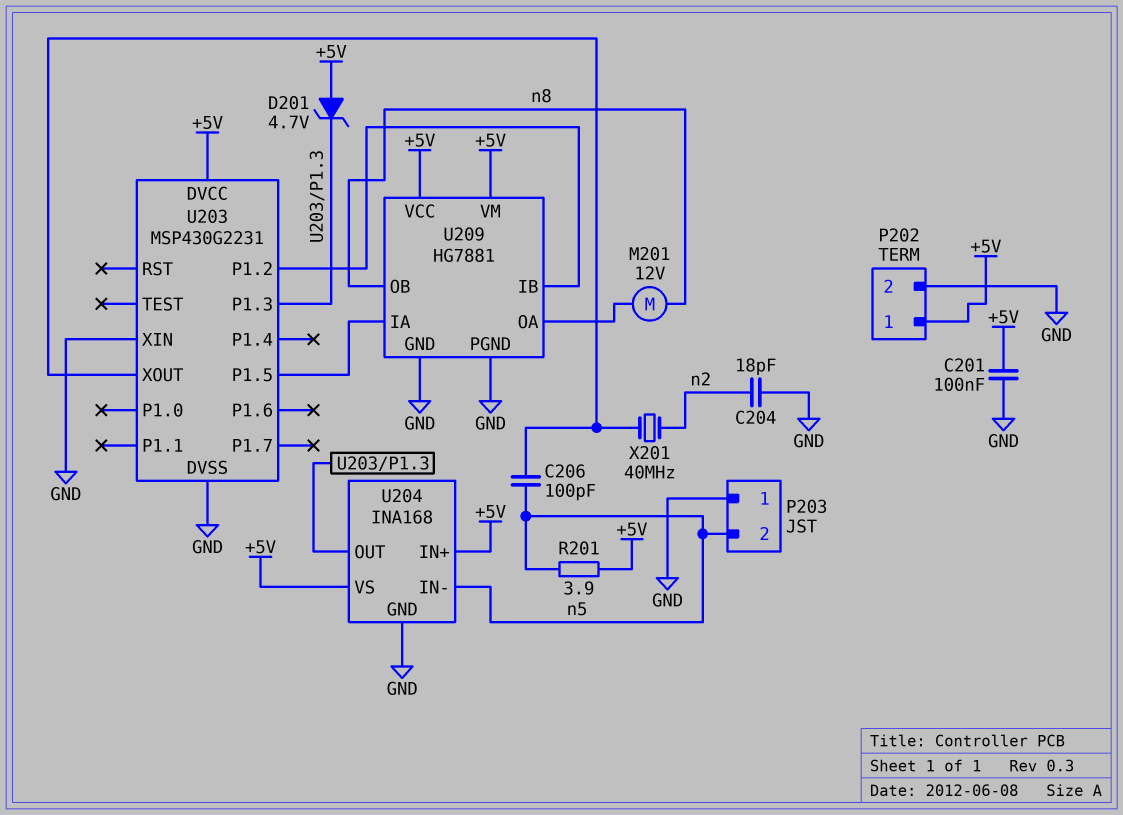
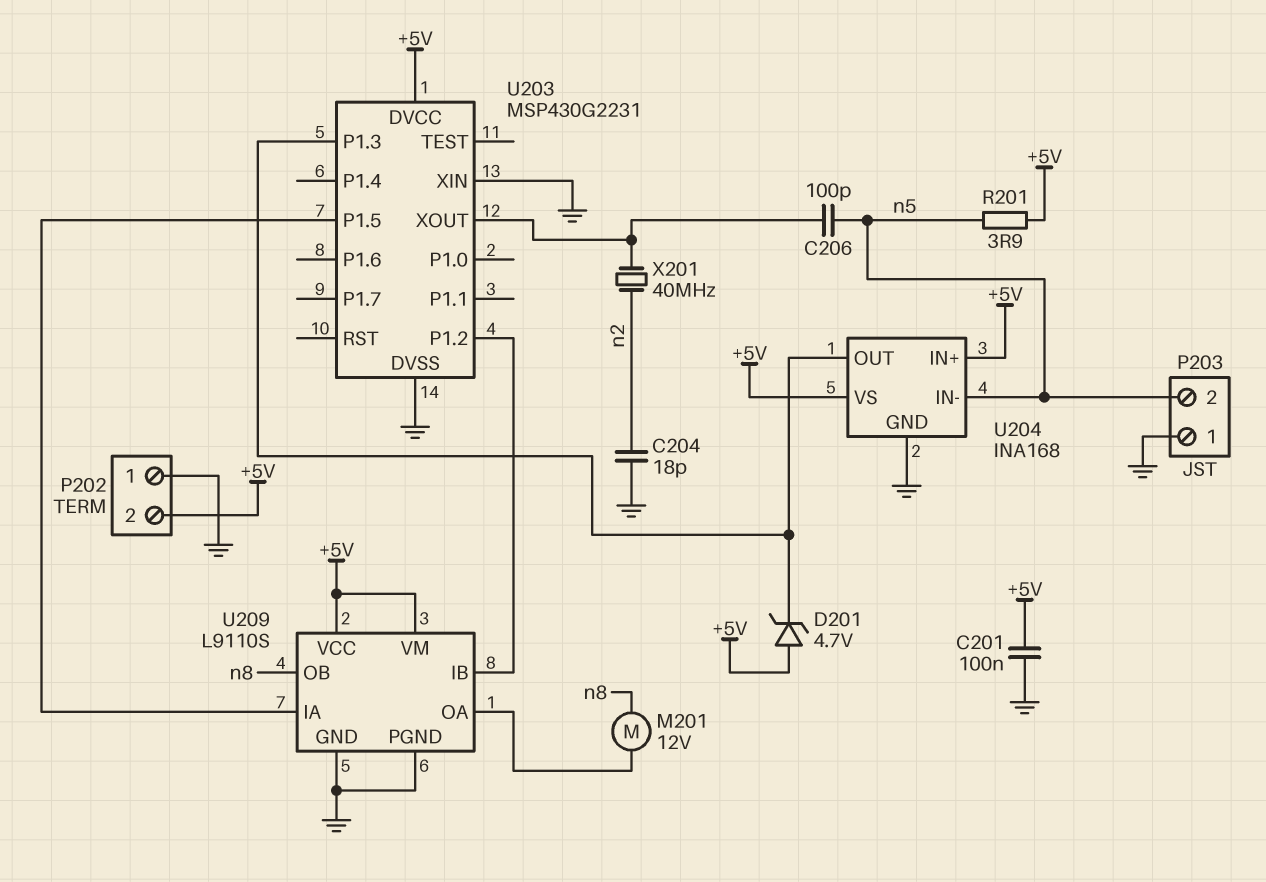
P202 pin 1: +5V -> GND
P202 pin 2: GND -> +5V
U209: HG7881 -> L9110S

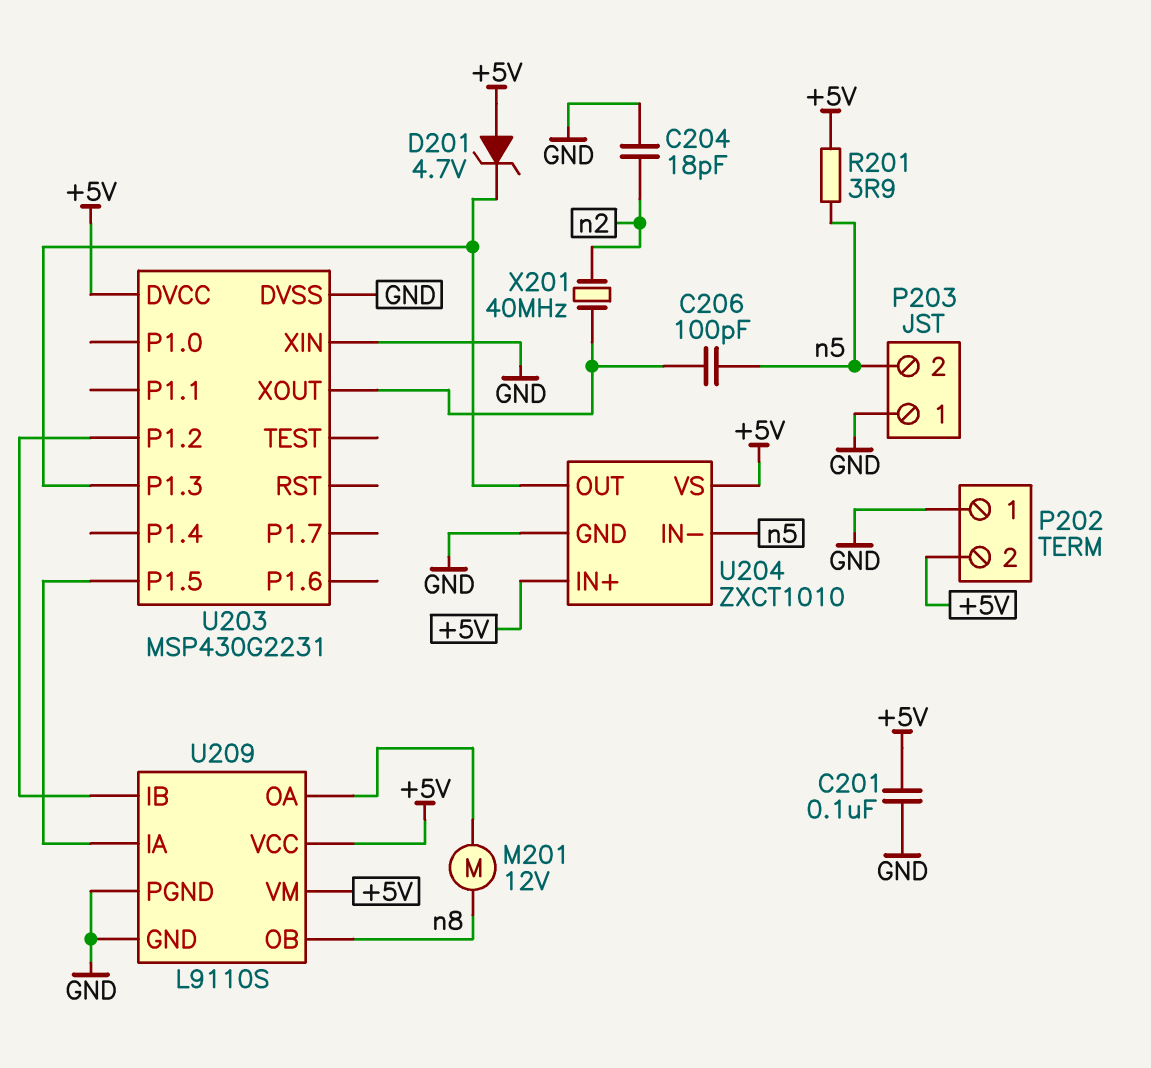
U204: INA168 -> ZXCT1010

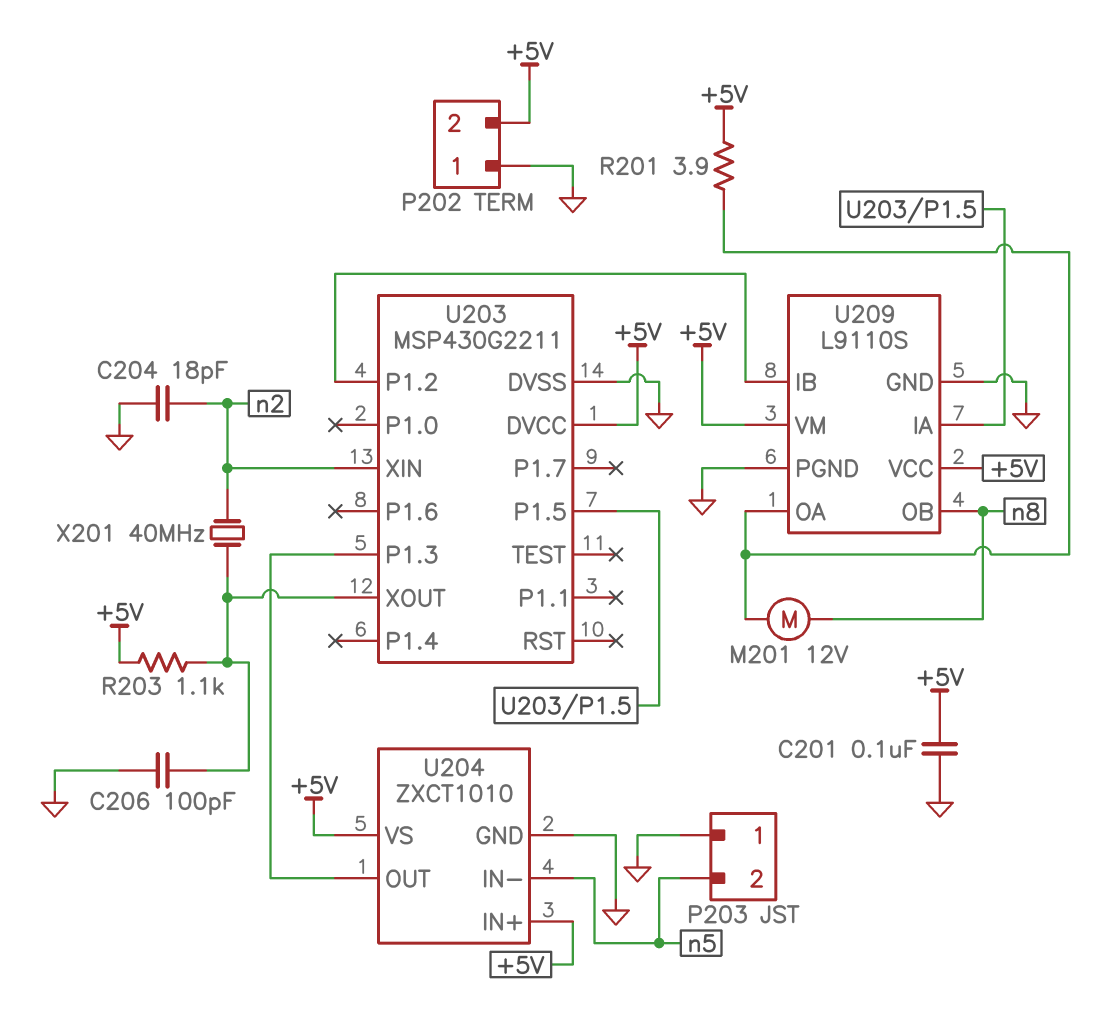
C206: 100pF (U203/XOUT, n5) -> 100pF (GND, U203/XOUT)
D201: zener 4.7V (A +5V, K U203/P1.3) -> none
R201: 3.9 (+5V, n5) -> 3.9 (+5V, U209/OA)
R203: none -> 1.1k (+5V, U203/XOUT)
U203: MSP430G2231 -> MSP430G2211
U203 pin XIN: GND -> n2

